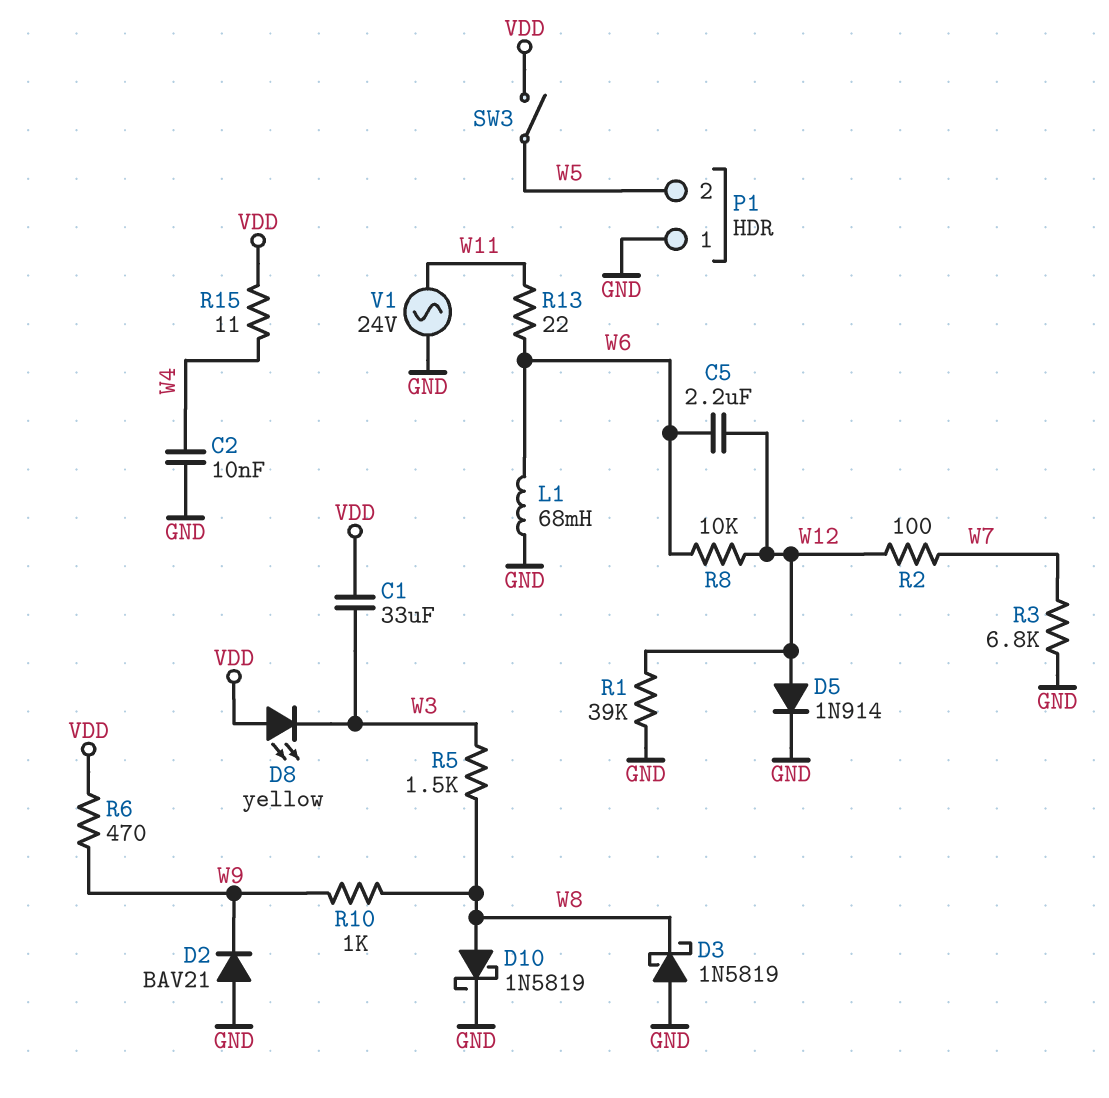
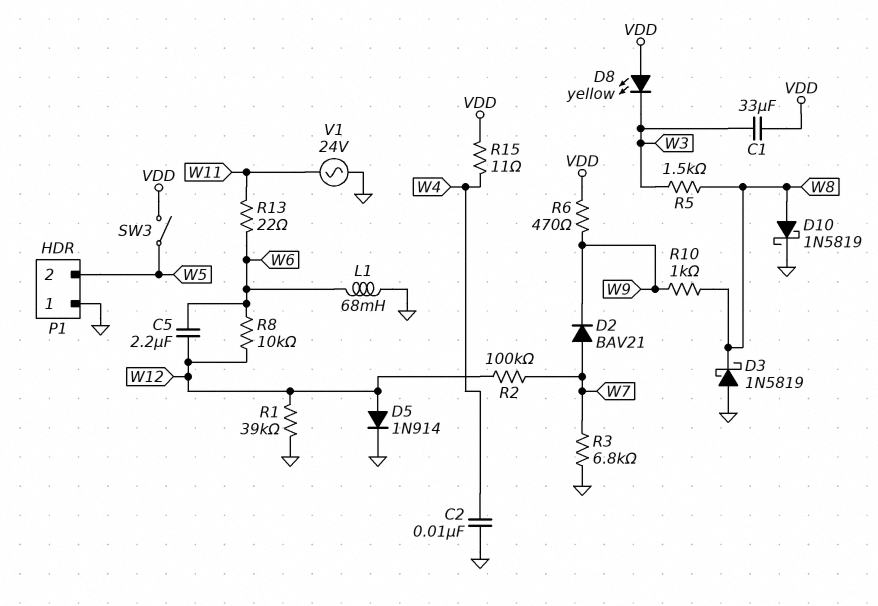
D2: diode BAV21 (A GND, K W9) -> diode BAV21 (A W7, K W9)
R2: 100 (W7, W12) -> 100k (W7, W12)

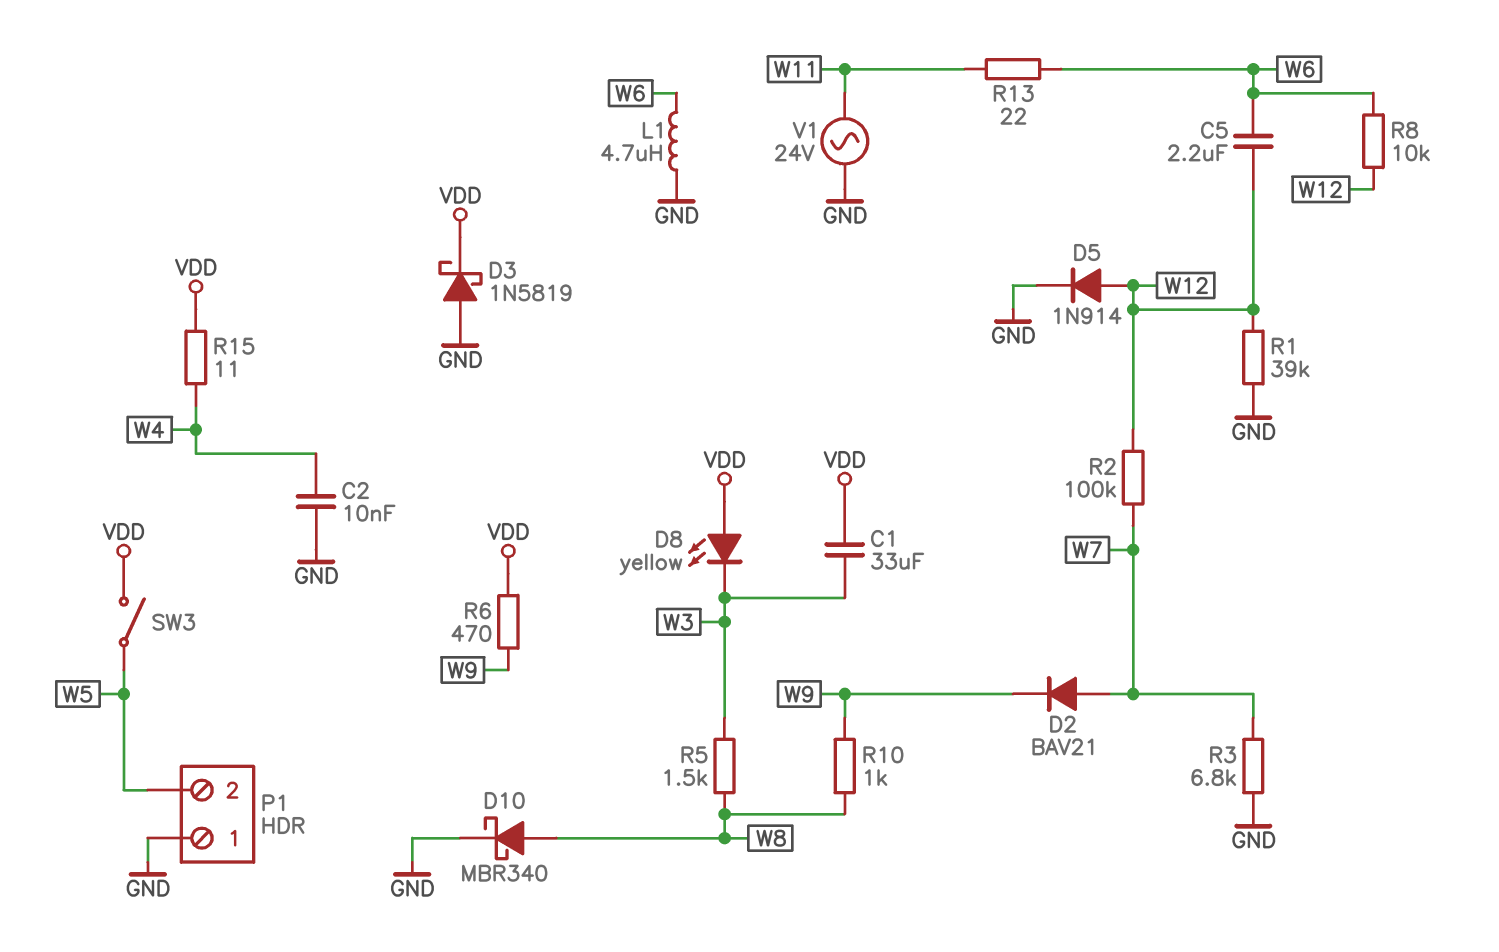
D3: schottky 1N5819 (A GND, K W8) -> schottky 1N5819 (A GND, K VDD)
D10: schottky 1N5819 (A W8, K GND) -> schottky MBR340 (A W8, K GND)
L1: 68mH (GND, W6) -> 4.7uH (GND, W6)

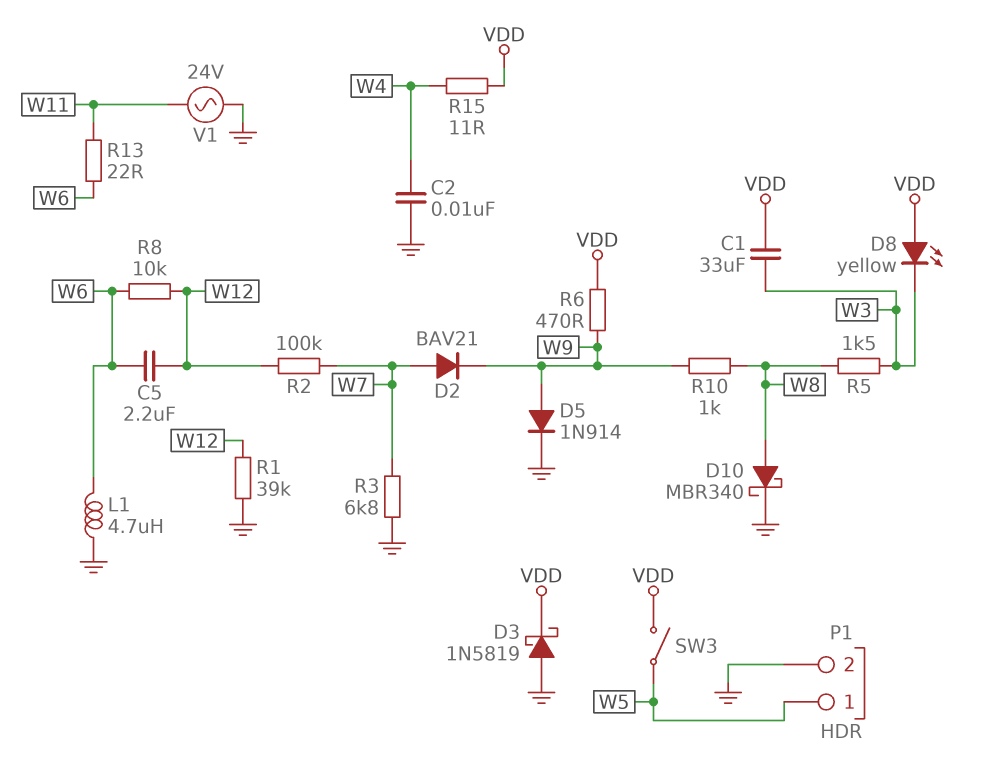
D5: diode 1N914 (A W12, K GND) -> diode 1N914 (A W9, K GND)
P1 pin 1: GND -> W5
P1 pin 2: W5 -> GND

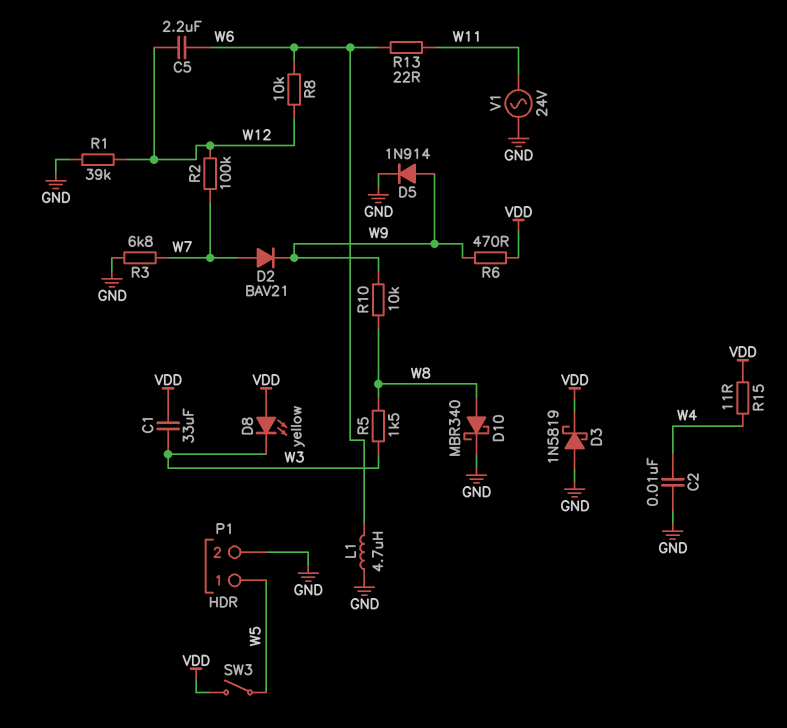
R10: 1k (W8, W9) -> 10k (W8, W9)

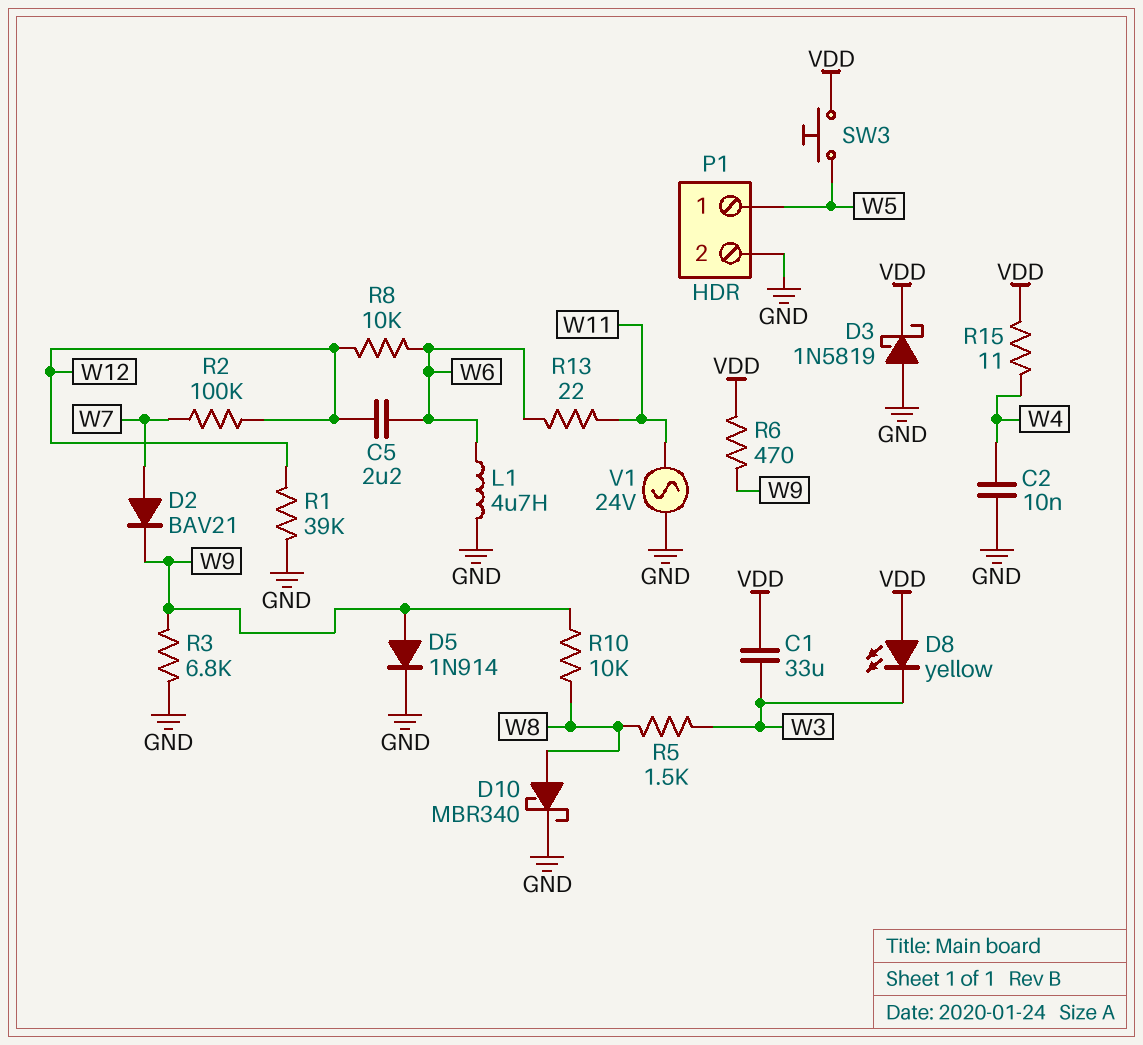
R3: 6.8k (GND, W7) -> 6.8k (GND, W9)
SW3: switch (VDD, W5) -> button (VDD, W5)

